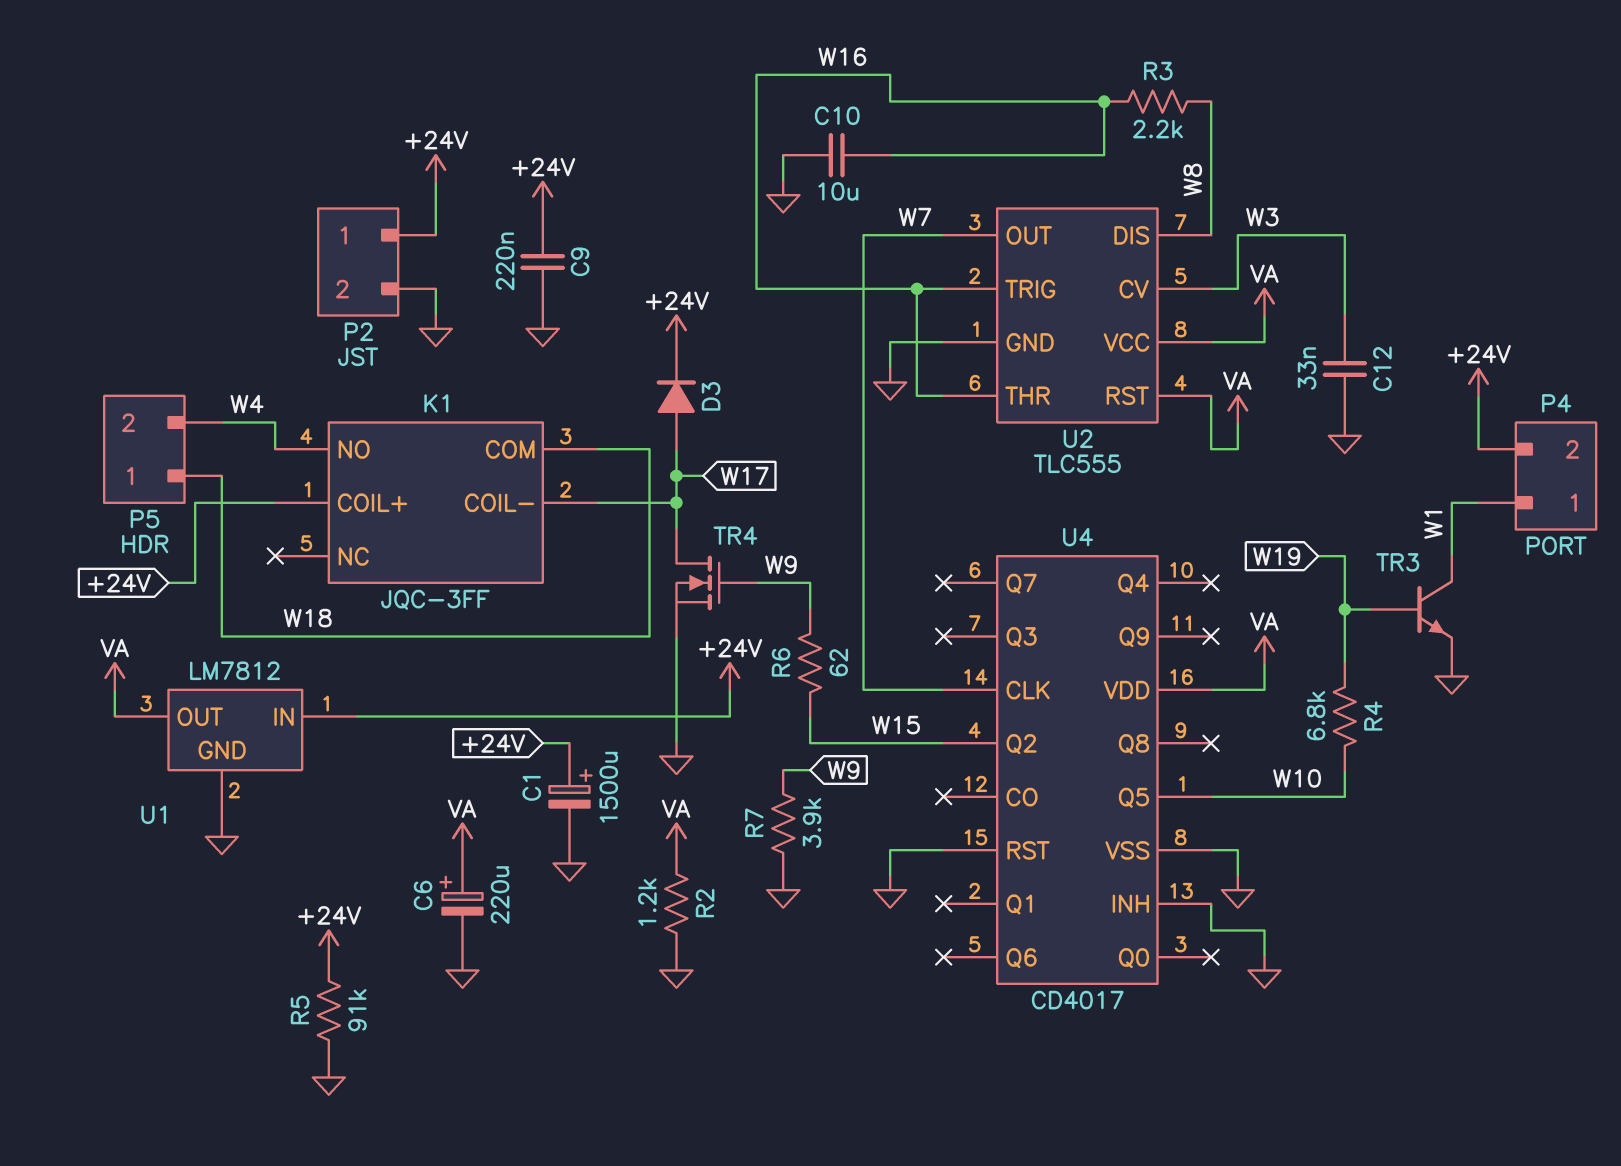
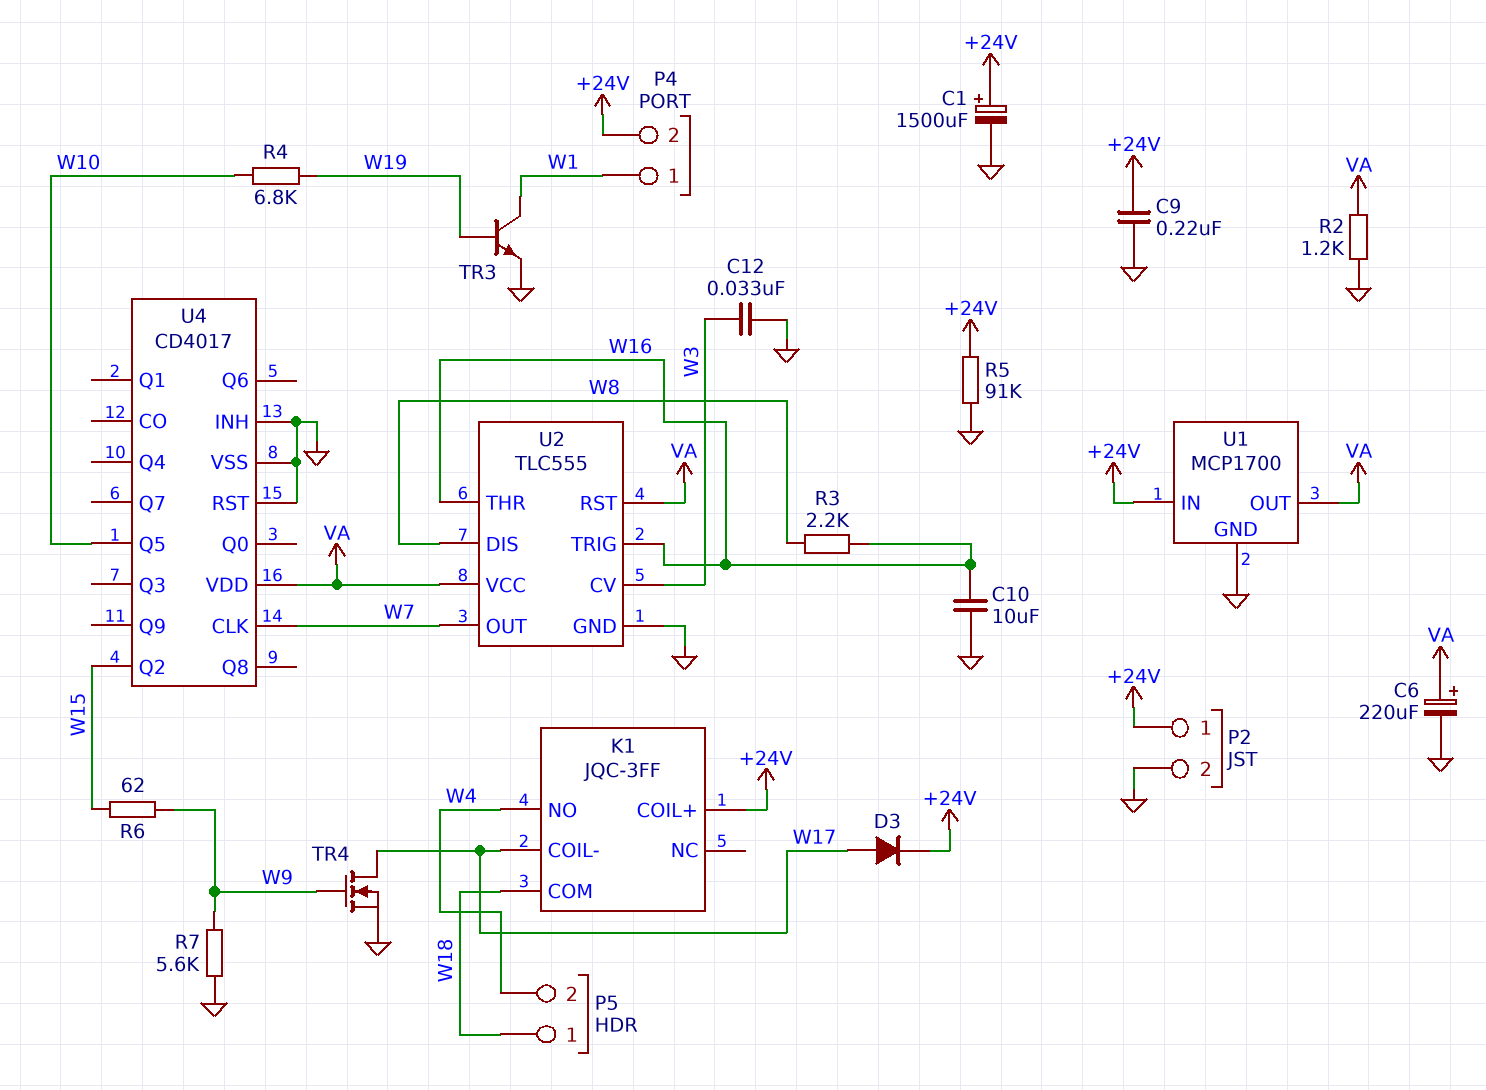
R7: 3.9k (GND, W9) -> 5.6k (GND, W9)
U1: LM7812 -> MCP1700

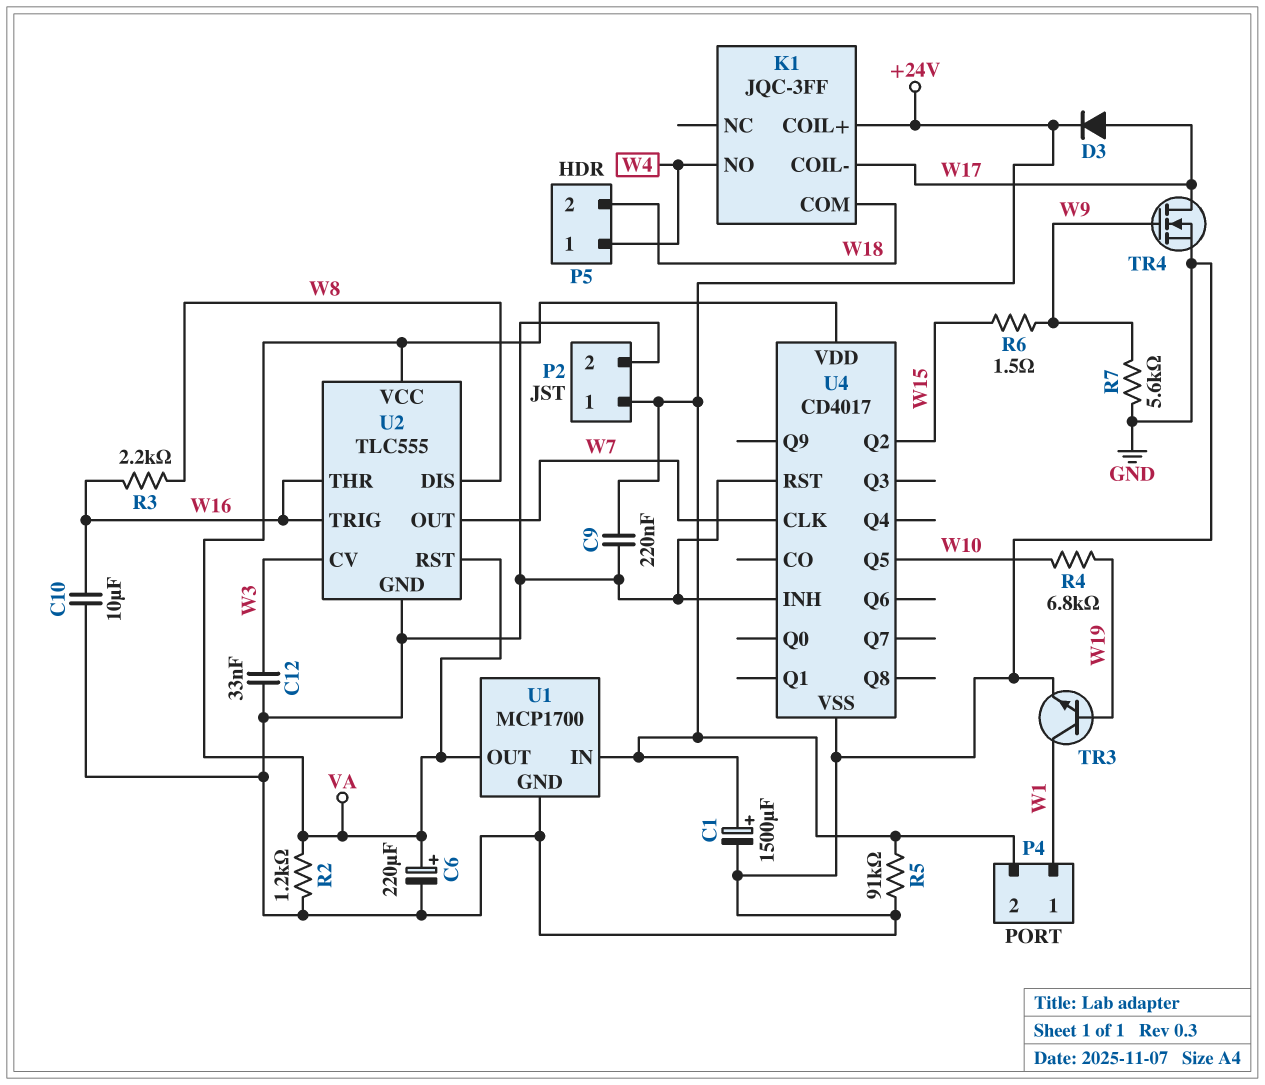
P5 pin 1: W18 -> W4
P5 pin 2: W4 -> W18
R6: 62 (W9, W15) -> 1.5 (W9, W15)

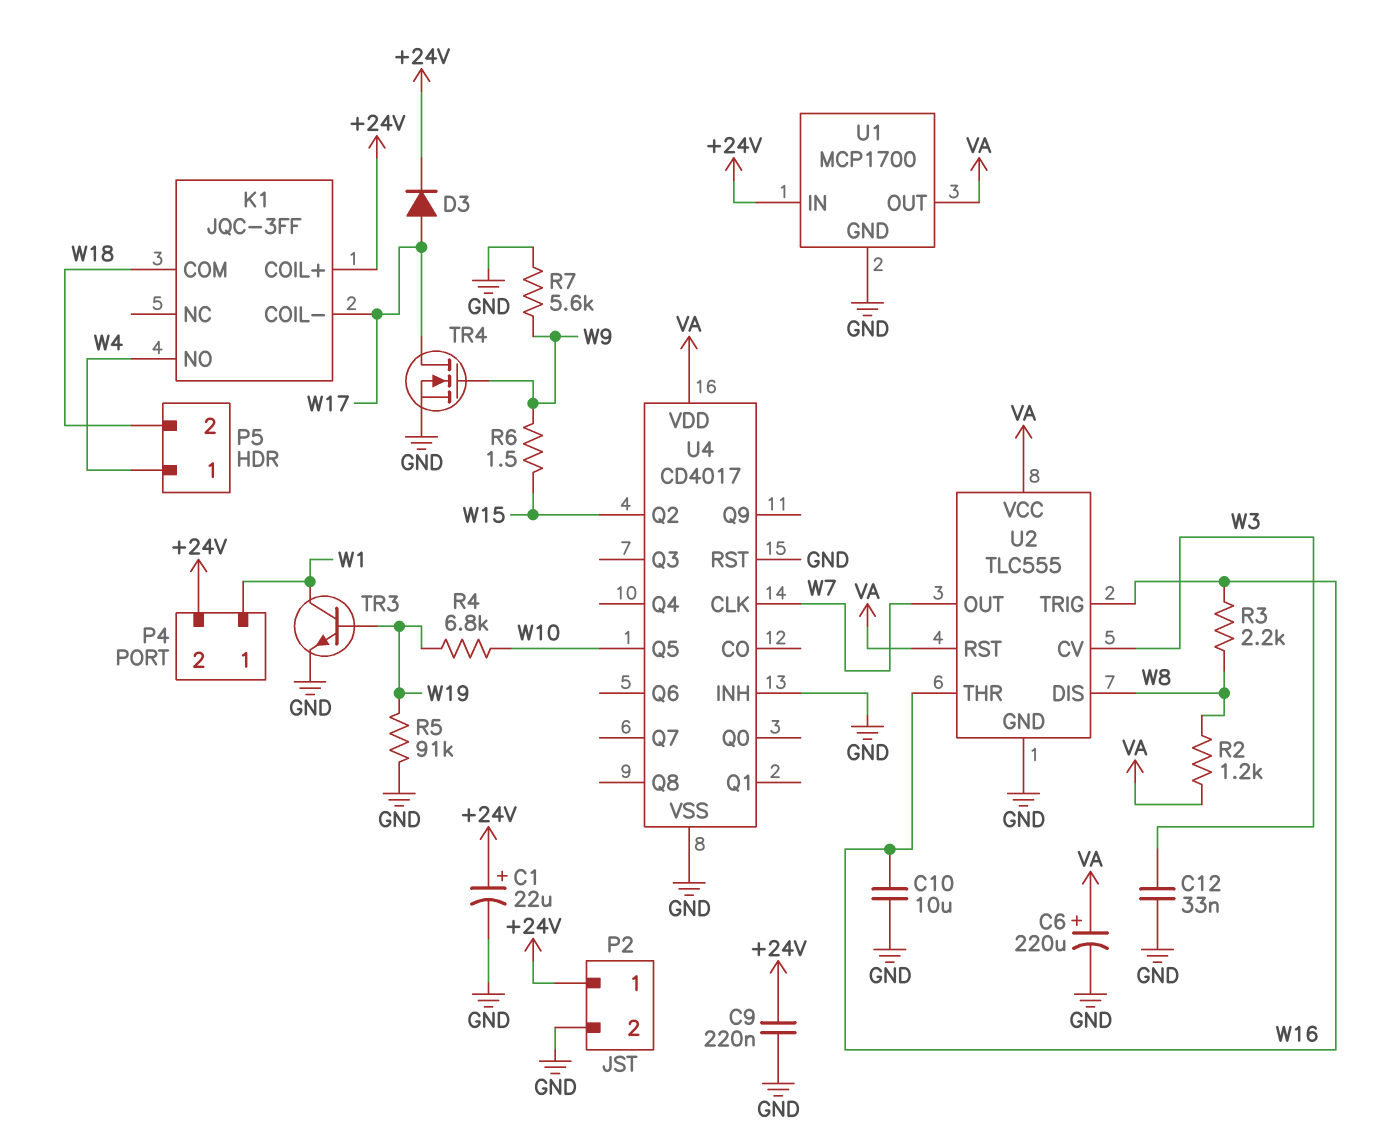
C1: 1500uF (plus +24V, minus GND) -> 22uF (plus +24V, minus GND)
R2: 1.2k (GND, VA) -> 1.2k (VA, W8)
R5: 91k (+24V, GND) -> 91k (GND, W19)

